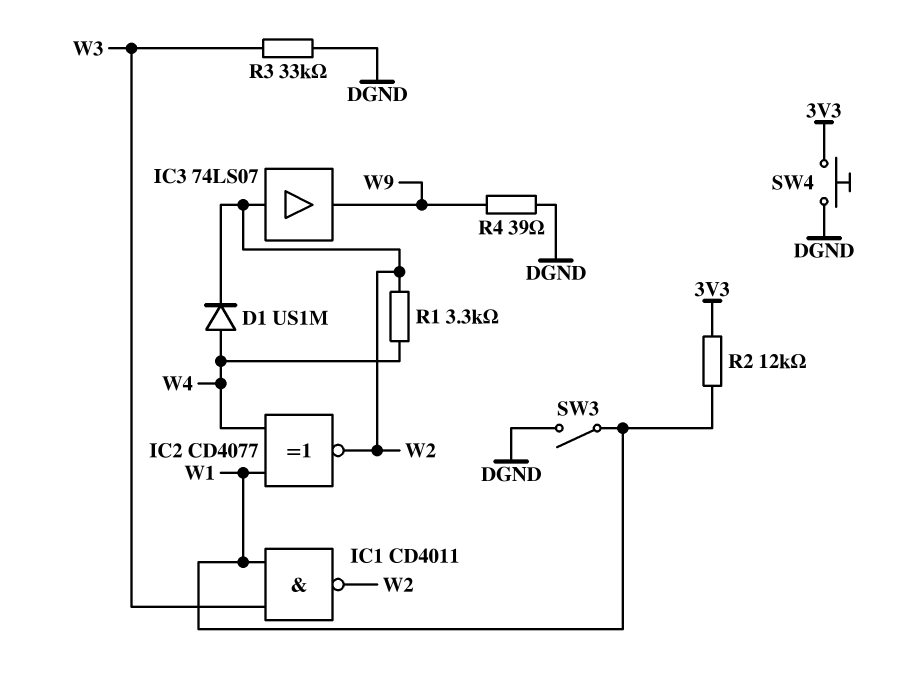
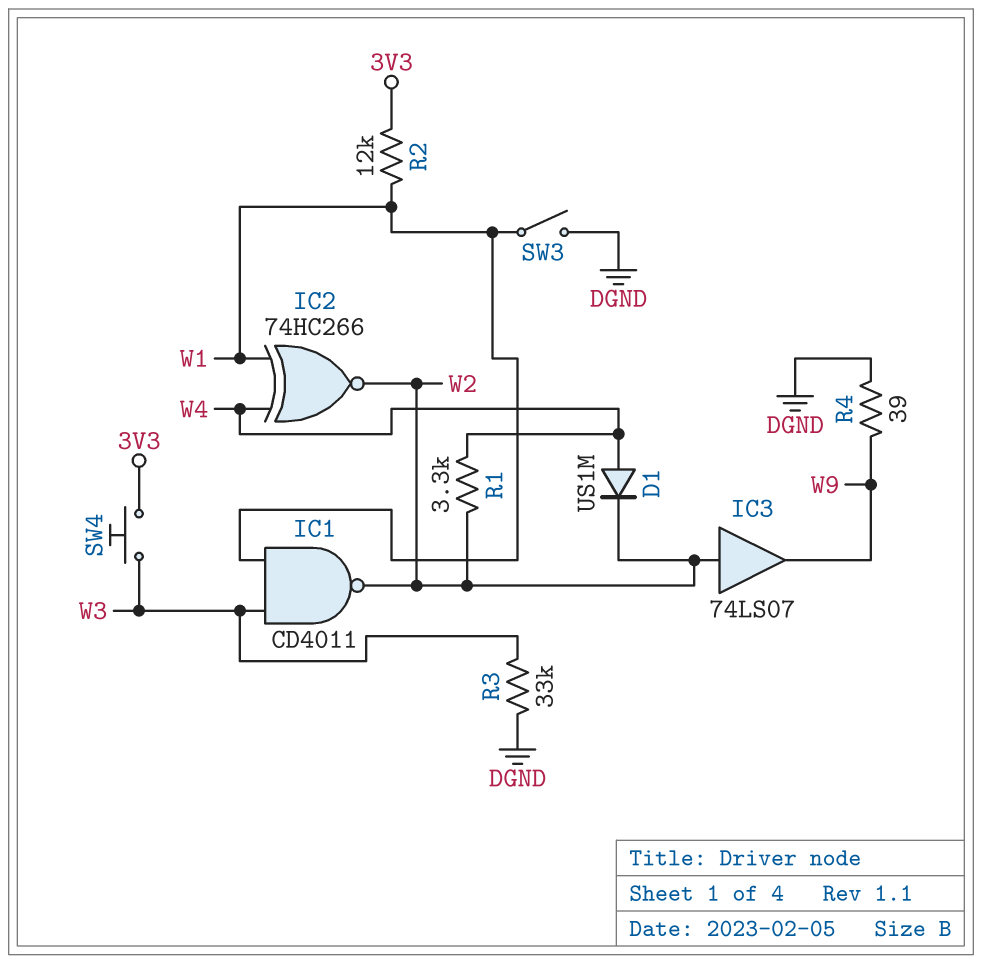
IC2: XNOR CD4077 (in W1, in W4, out W2) -> XNOR 74HC266 (in W1, in W4, out W2)
SW4: button (3V3, DGND) -> button (3V3, W3)

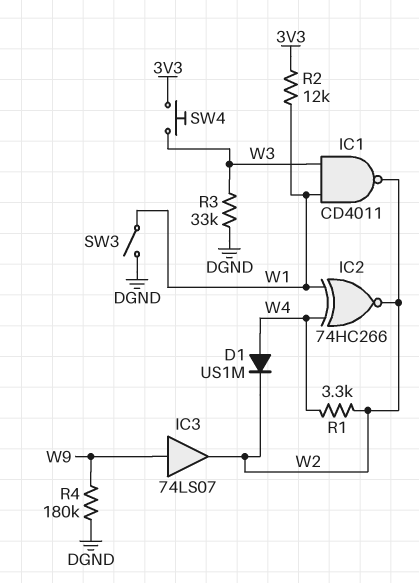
IC3: buffer 74LS07 (in W2, out W9) -> buffer 74LS07 (in W9, out W2)
R4: 39 (DGND, W9) -> 180k (DGND, W9)

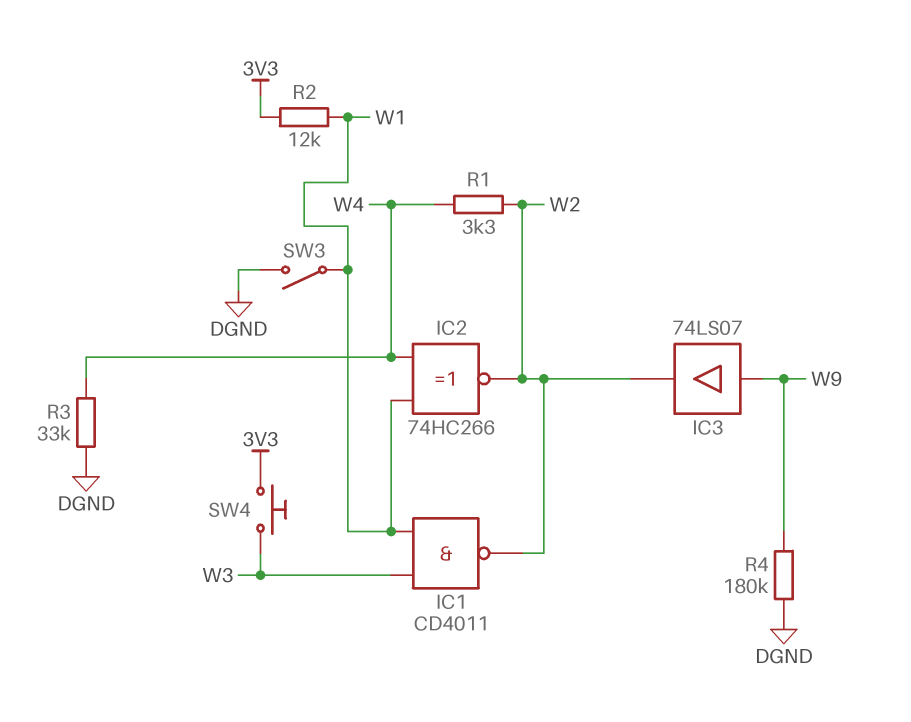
D1: diode US1M (A W4, K W2) -> none
R3: 33k (DGND, W3) -> 33k (DGND, W4)

